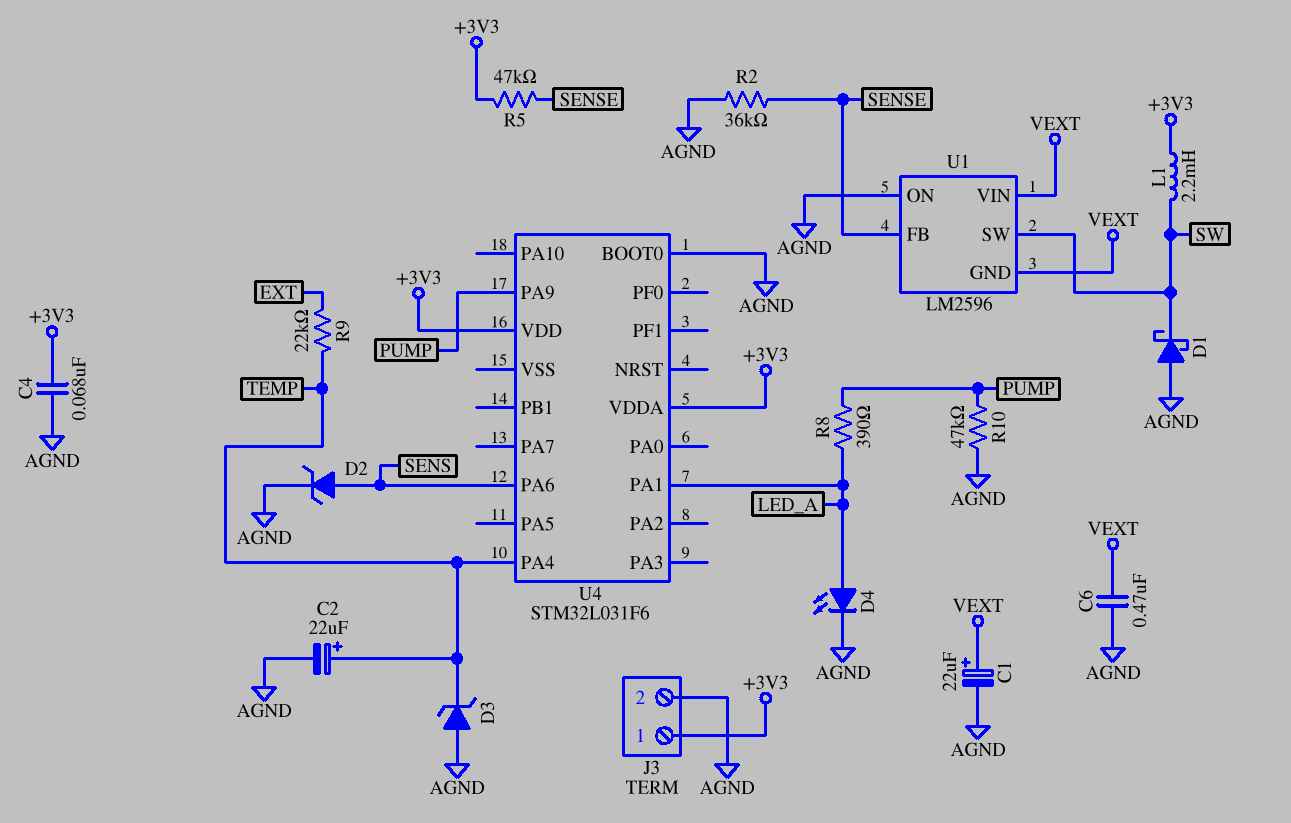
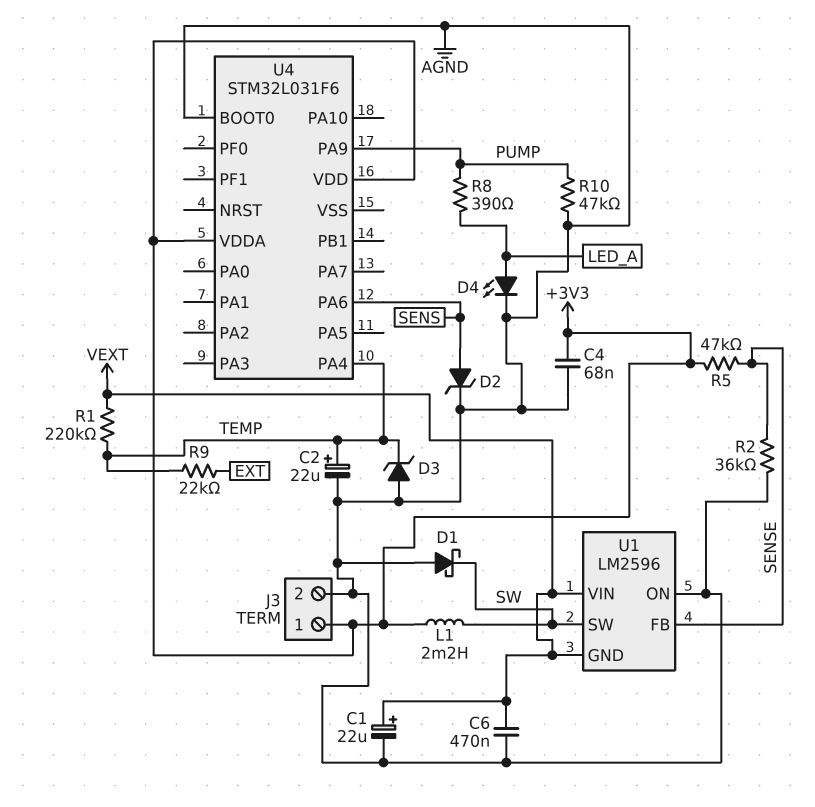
R1: none -> 220k (TEMP, VEXT)
U4 pin PA1: LED_A -> none

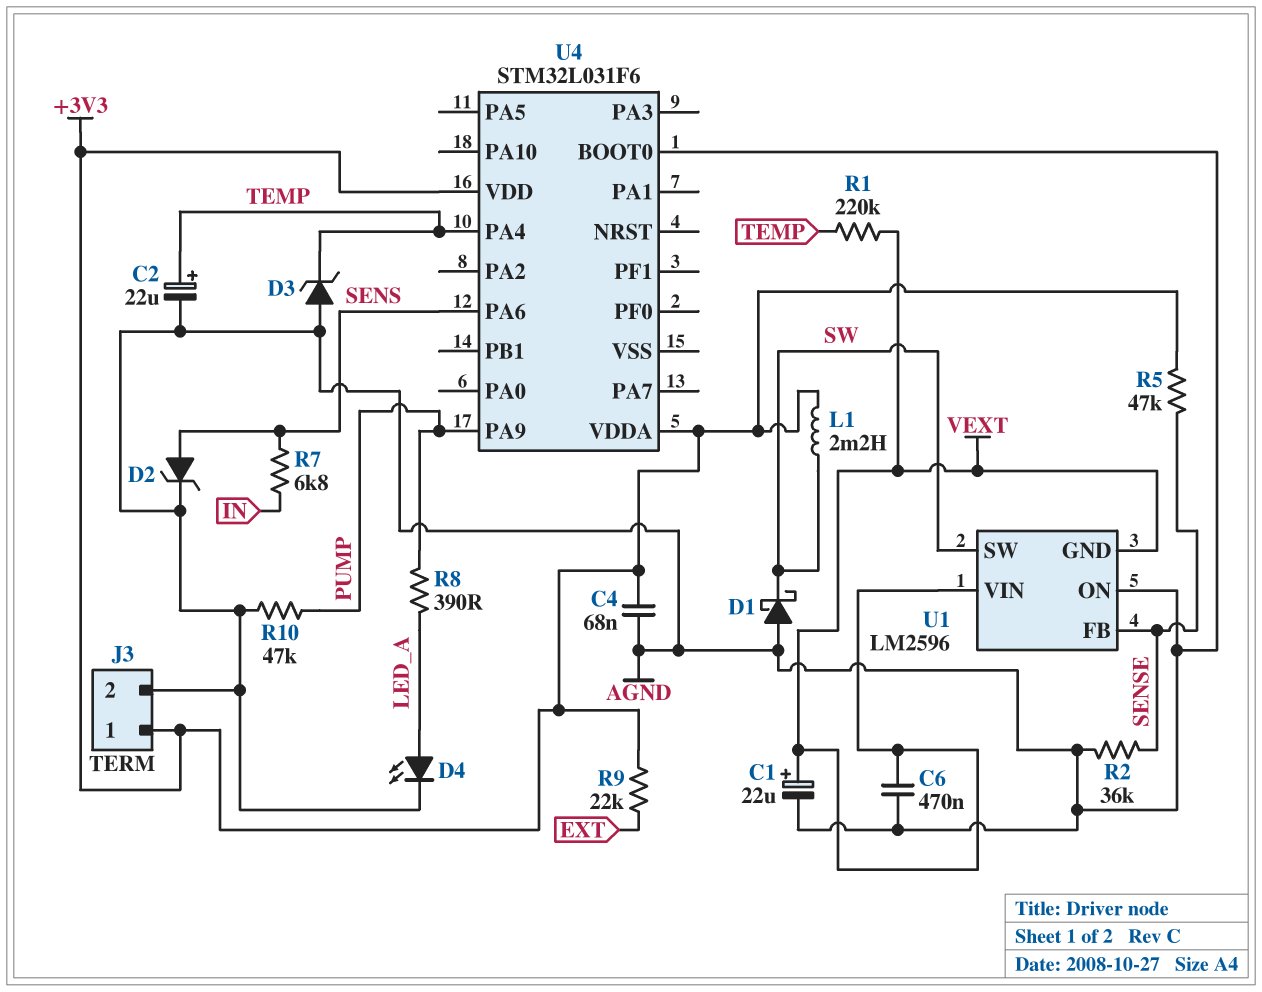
R7: none -> 6.8k (IN, SENS)
R9: 22k (EXT, TEMP) -> 22k (+3V3, EXT)

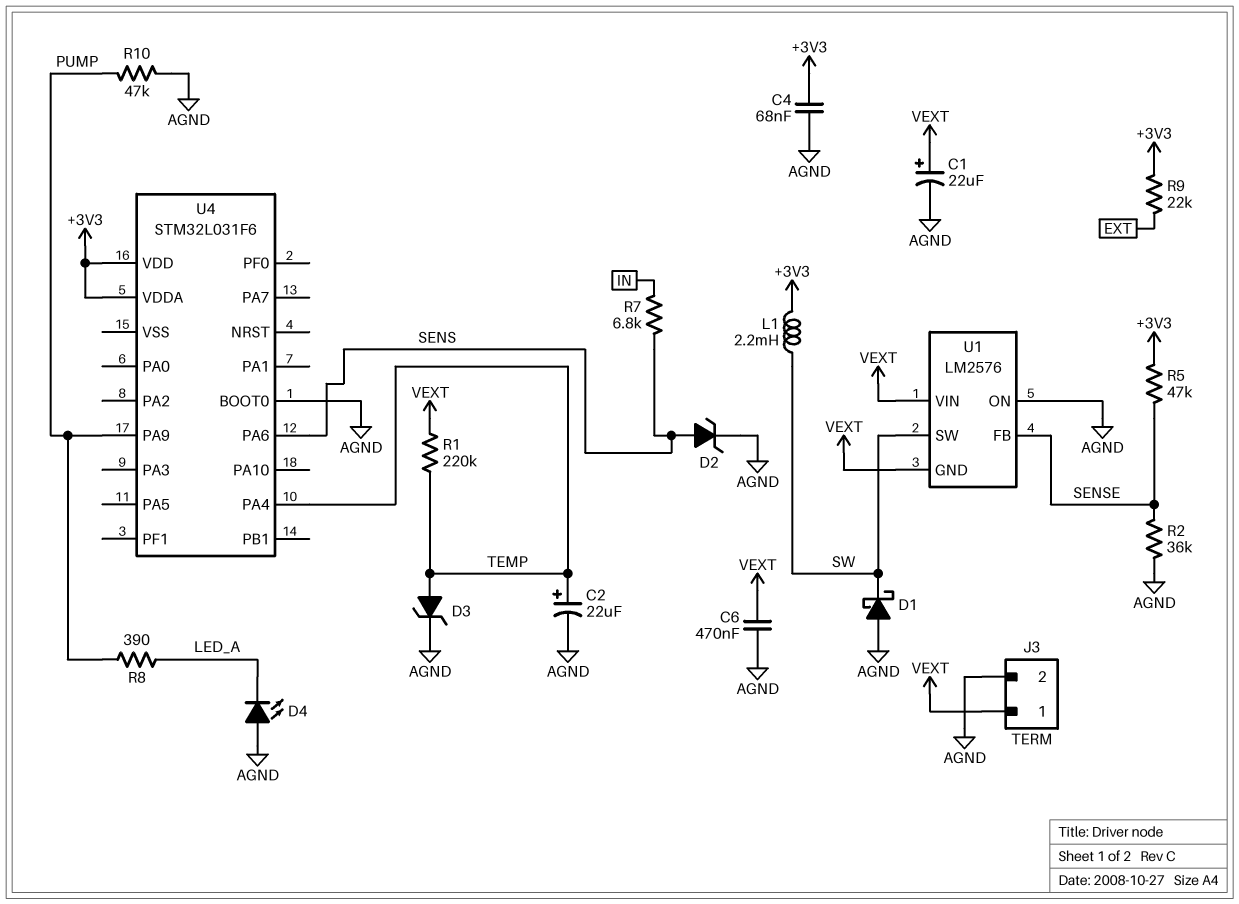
D3: zener (A AGND, K TEMP) -> zener (A TEMP, K AGND)
D4: LED (A LED_A, K AGND) -> LED (A AGND, K LED_A)
J3 pin 1: +3V3 -> VEXT
U1: LM2596 -> LM2576

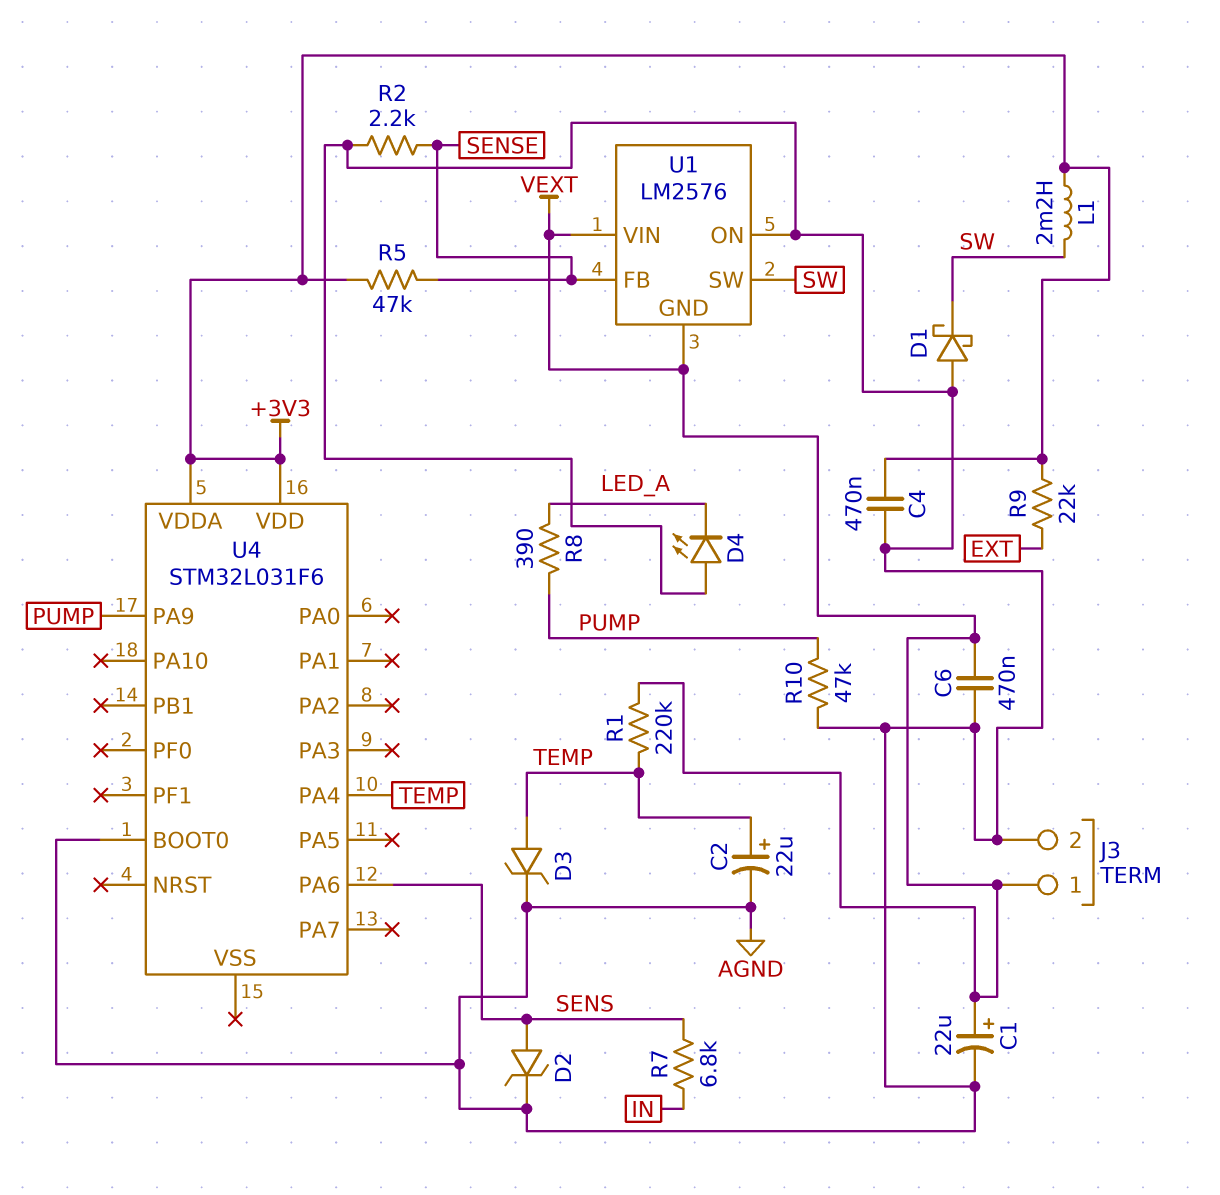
C4: 68nF (+3V3, AGND) -> 470nF (+3V3, AGND)
R2: 36k (AGND, SENSE) -> 2.2k (AGND, SENSE)

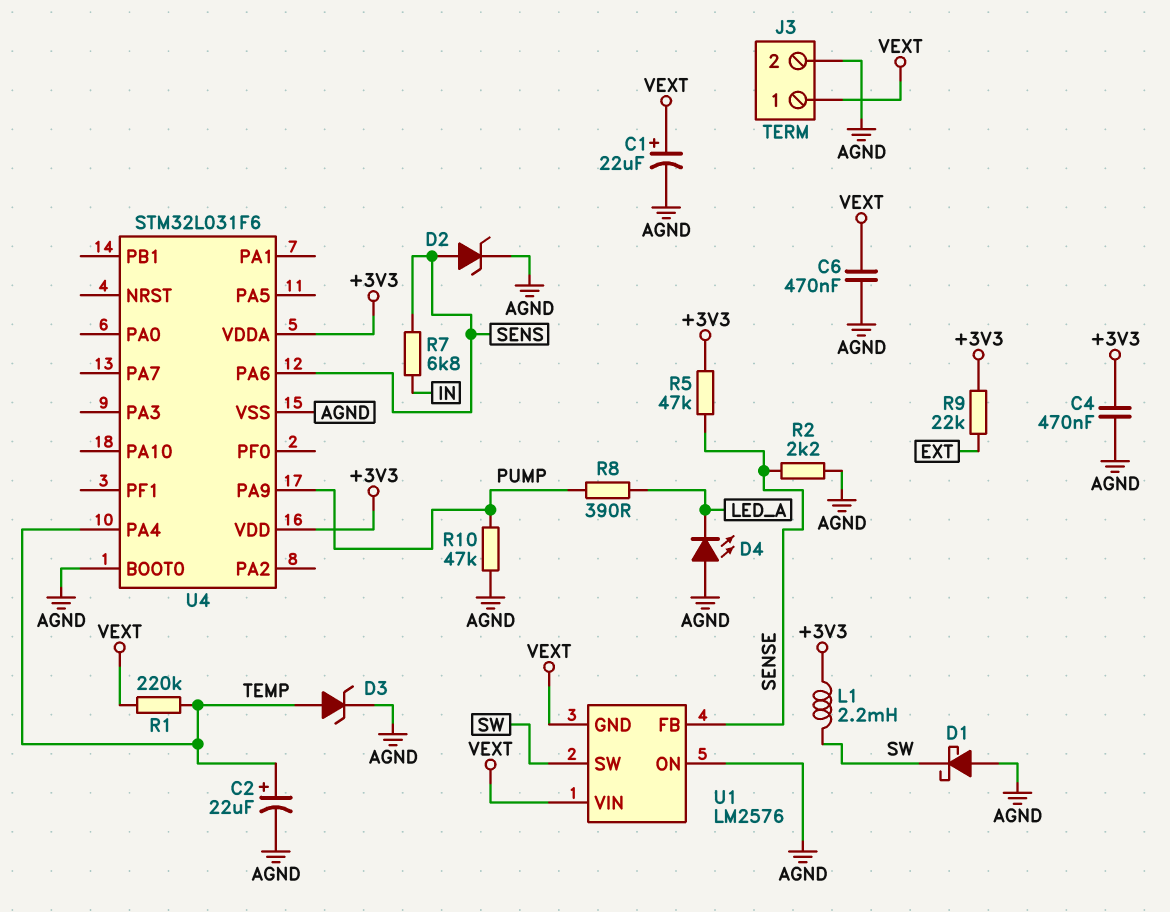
U4 pin VSS: none -> AGND

